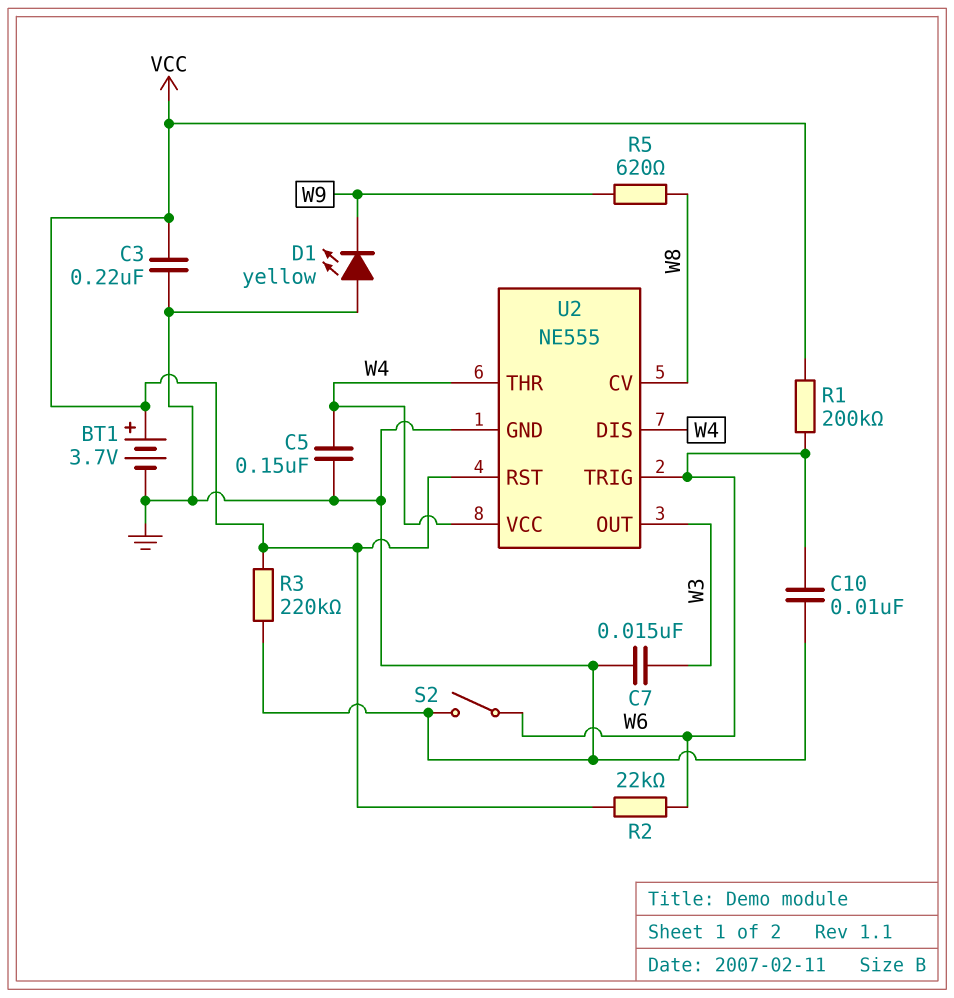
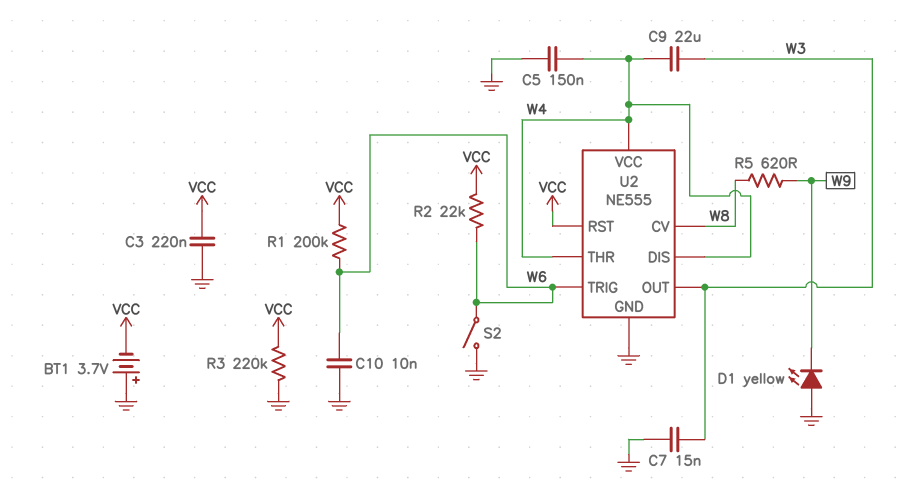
BT1: 3.7V (plus VCC, minus GND) -> 3.7V (plus GND, minus VCC)
C9: none -> 22uF (W3, W4)

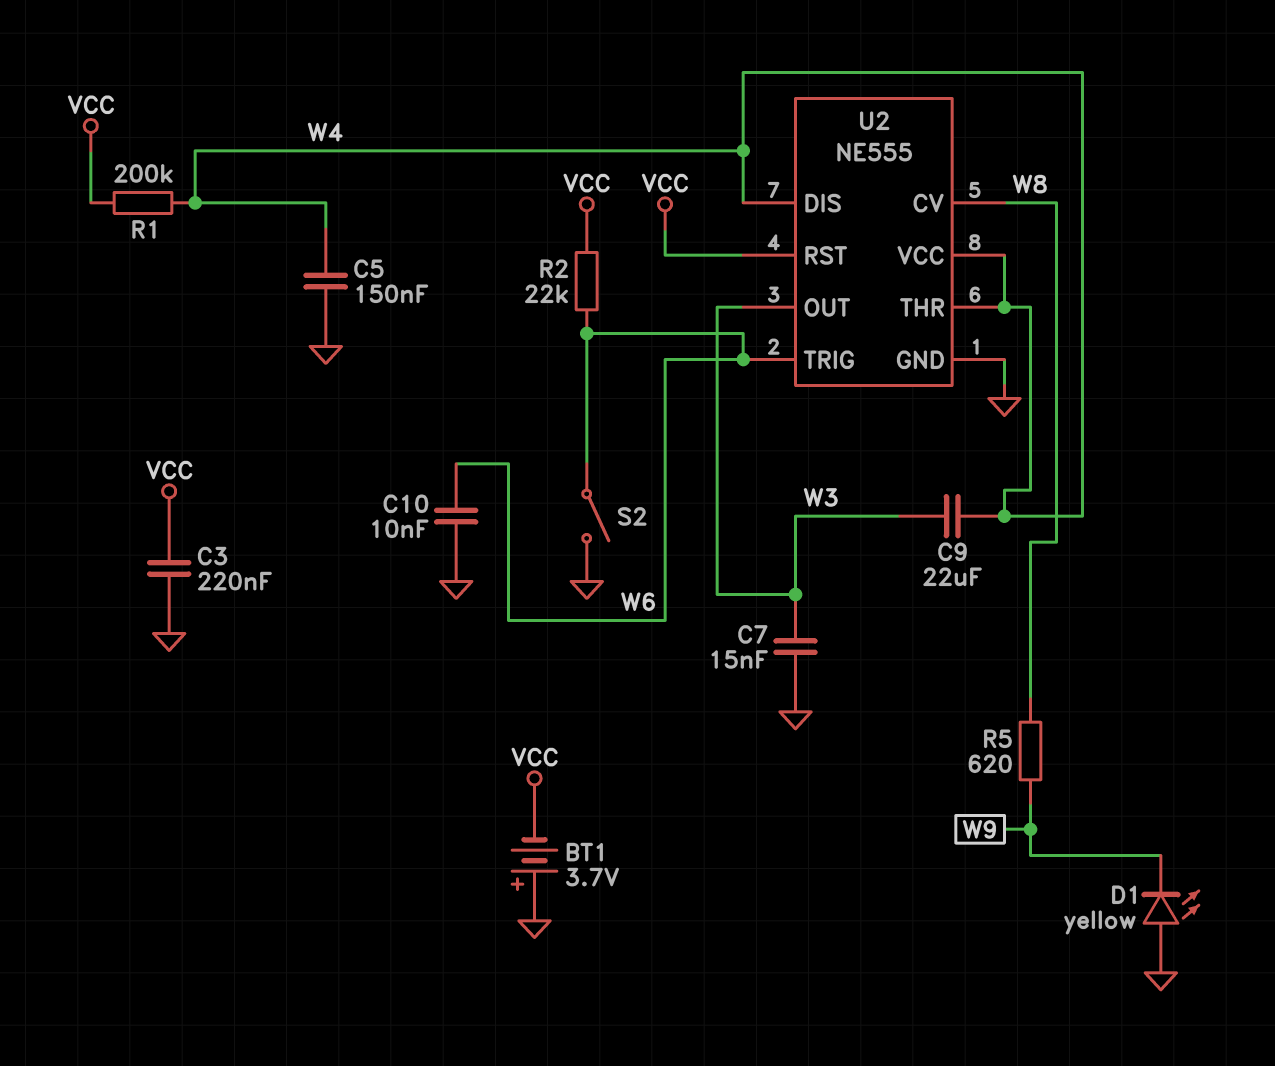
R1: 200k (VCC, W6) -> 200k (VCC, W4)
R3: 220k (GND, VCC) -> none

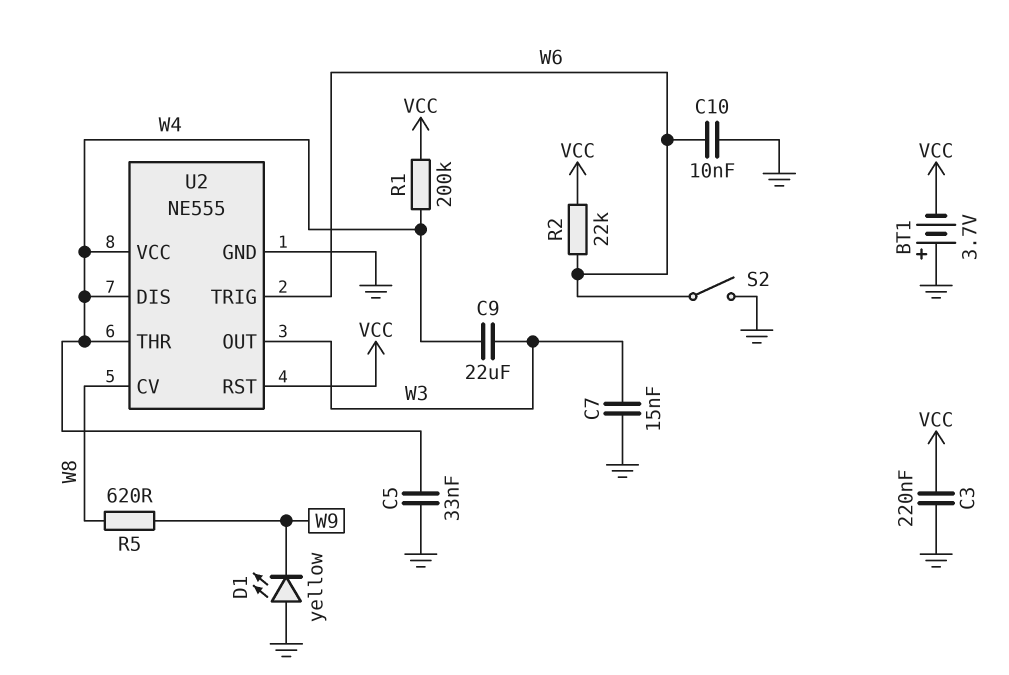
C5: 150nF (GND, W4) -> 33nF (GND, W4)

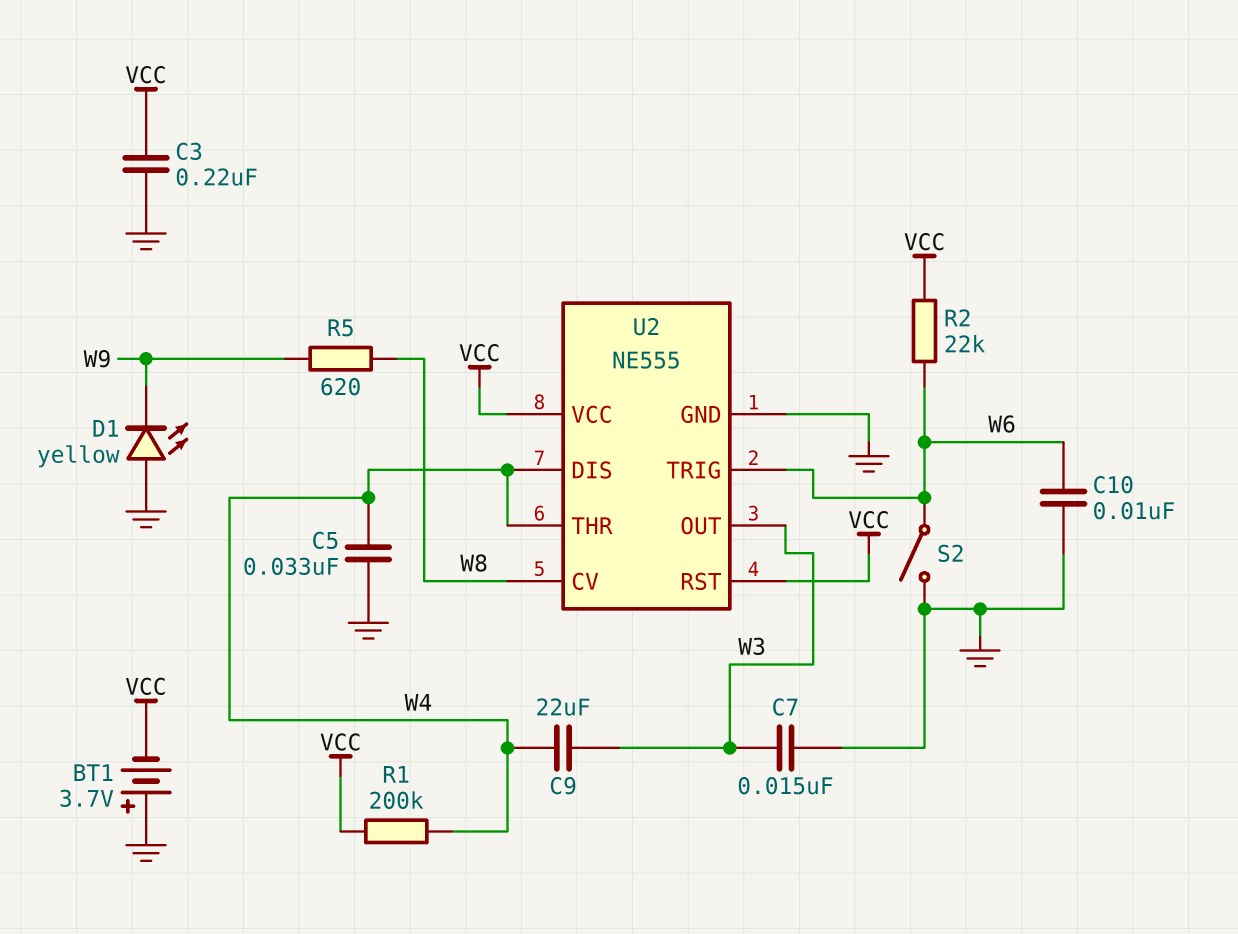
U2 pin VCC: W4 -> VCC

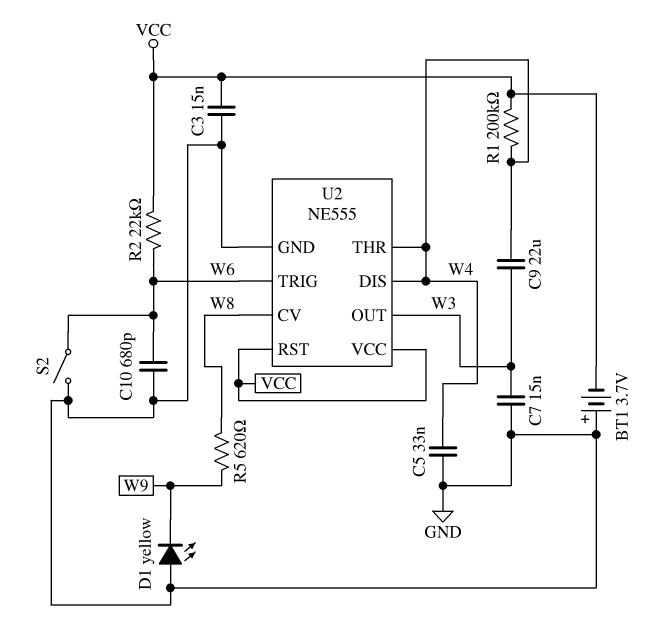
C3: 220nF (GND, VCC) -> 15nF (GND, VCC)
C10: 10nF (GND, W6) -> 680pF (GND, W6)

